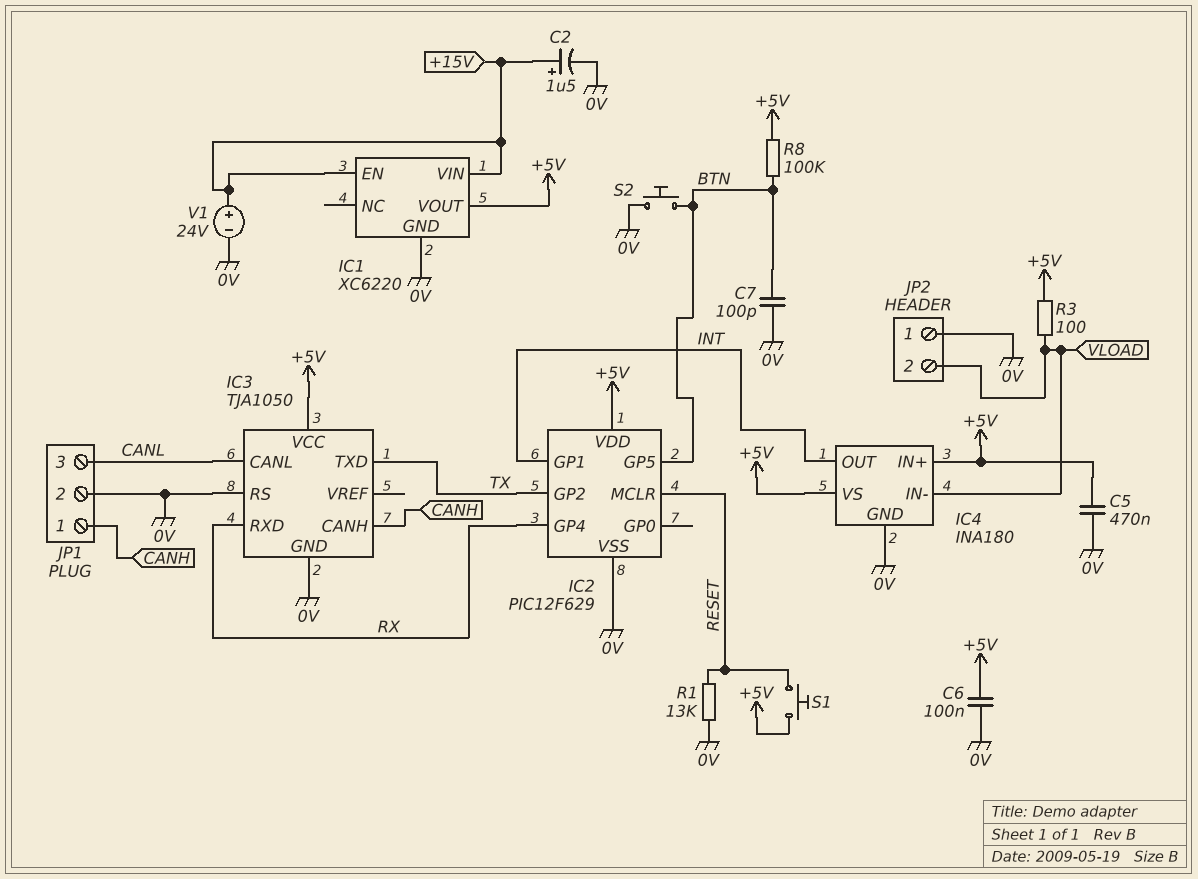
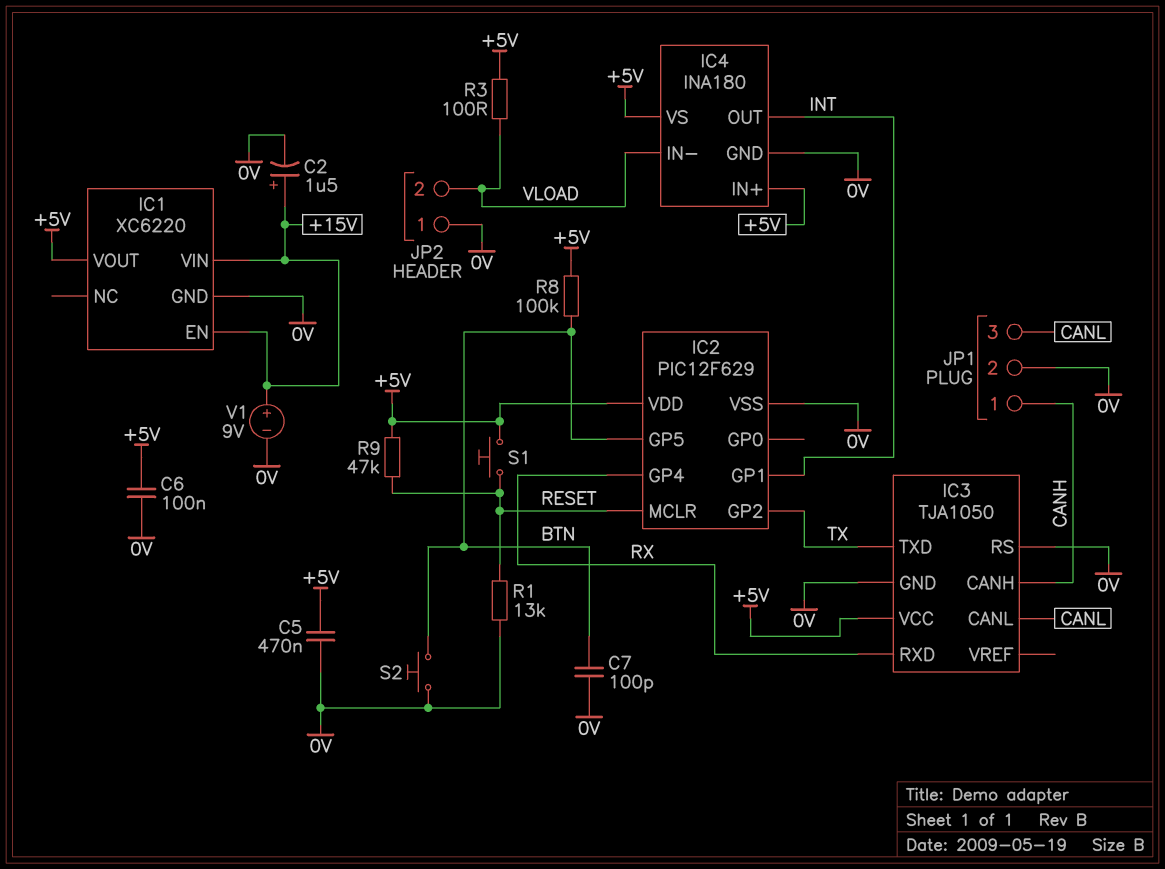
R9: none -> 47k (+5V, RESET)
V1: 24V (plus +15V, minus 0V) -> 9V (plus +15V, minus 0V)

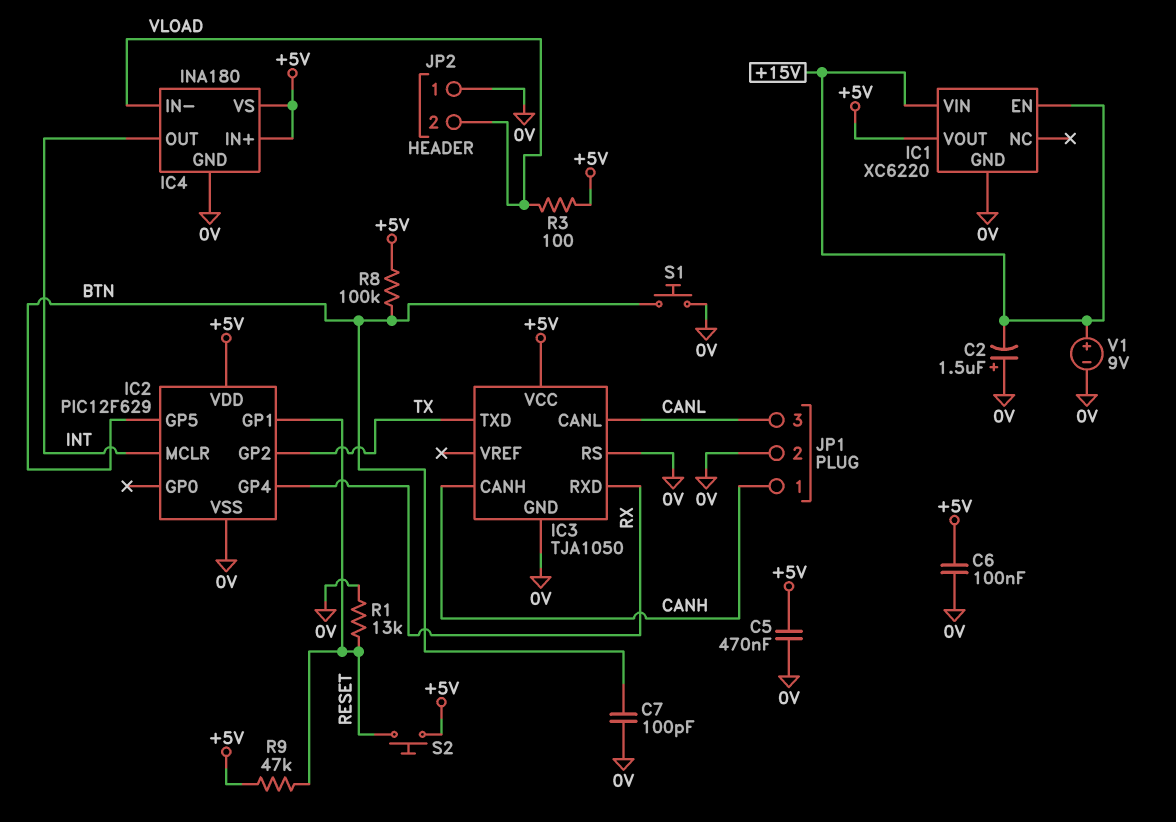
C2: 1.5uF (plus +15V, minus 0V) -> 1.5uF (plus 0V, minus +15V)
IC2 pin GP1: INT -> RESET
IC2 pin MCLR: RESET -> INT
S1: button (+5V, RESET) -> button (0V, BTN)
S2: button (0V, BTN) -> button (+5V, RESET)

